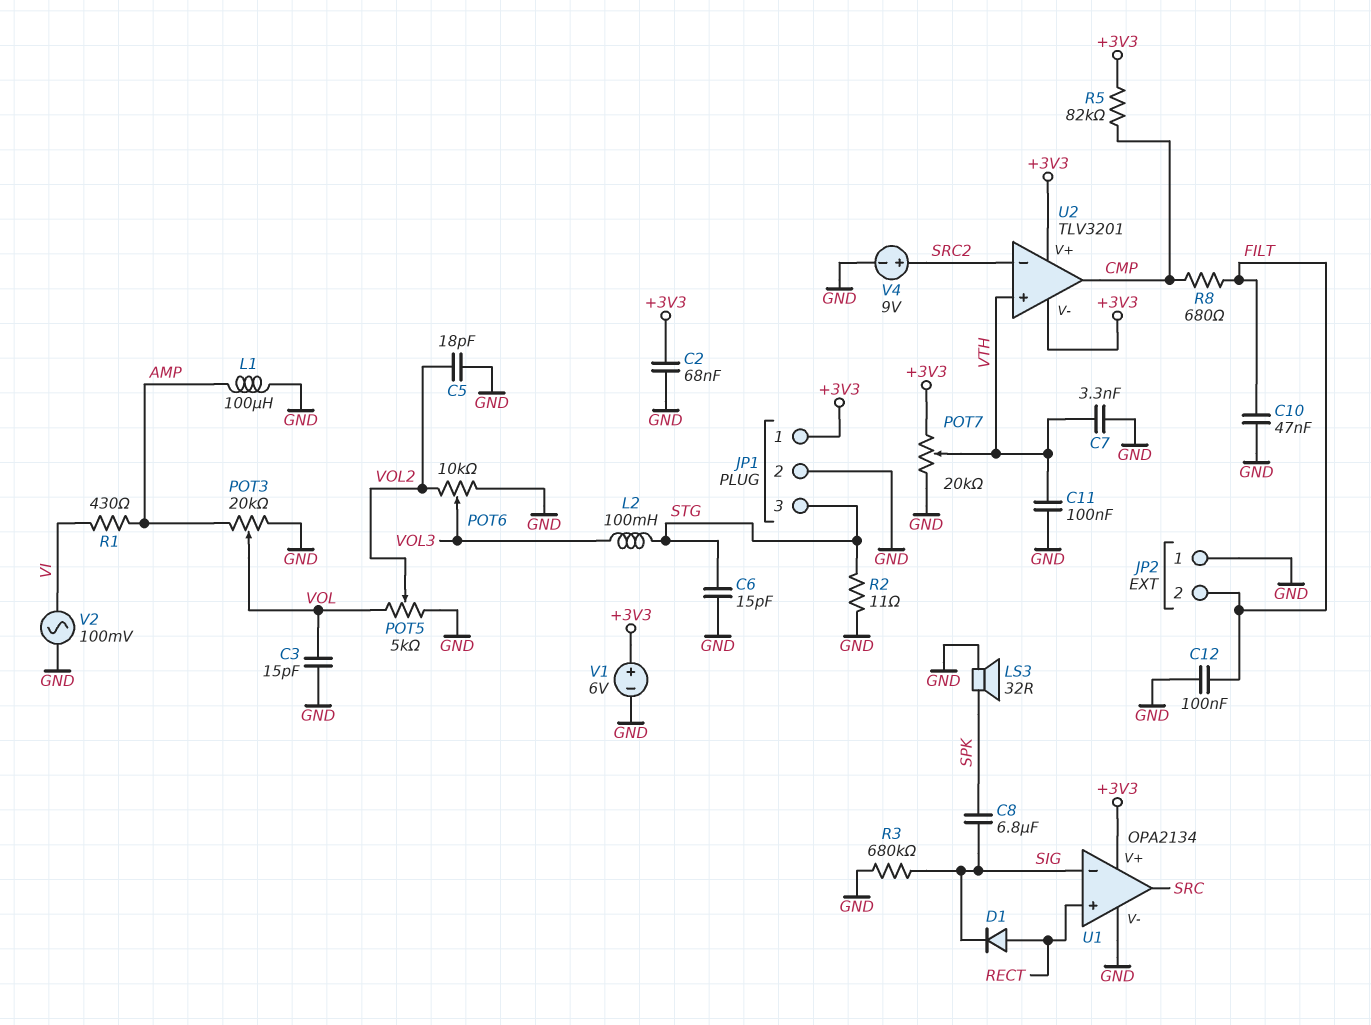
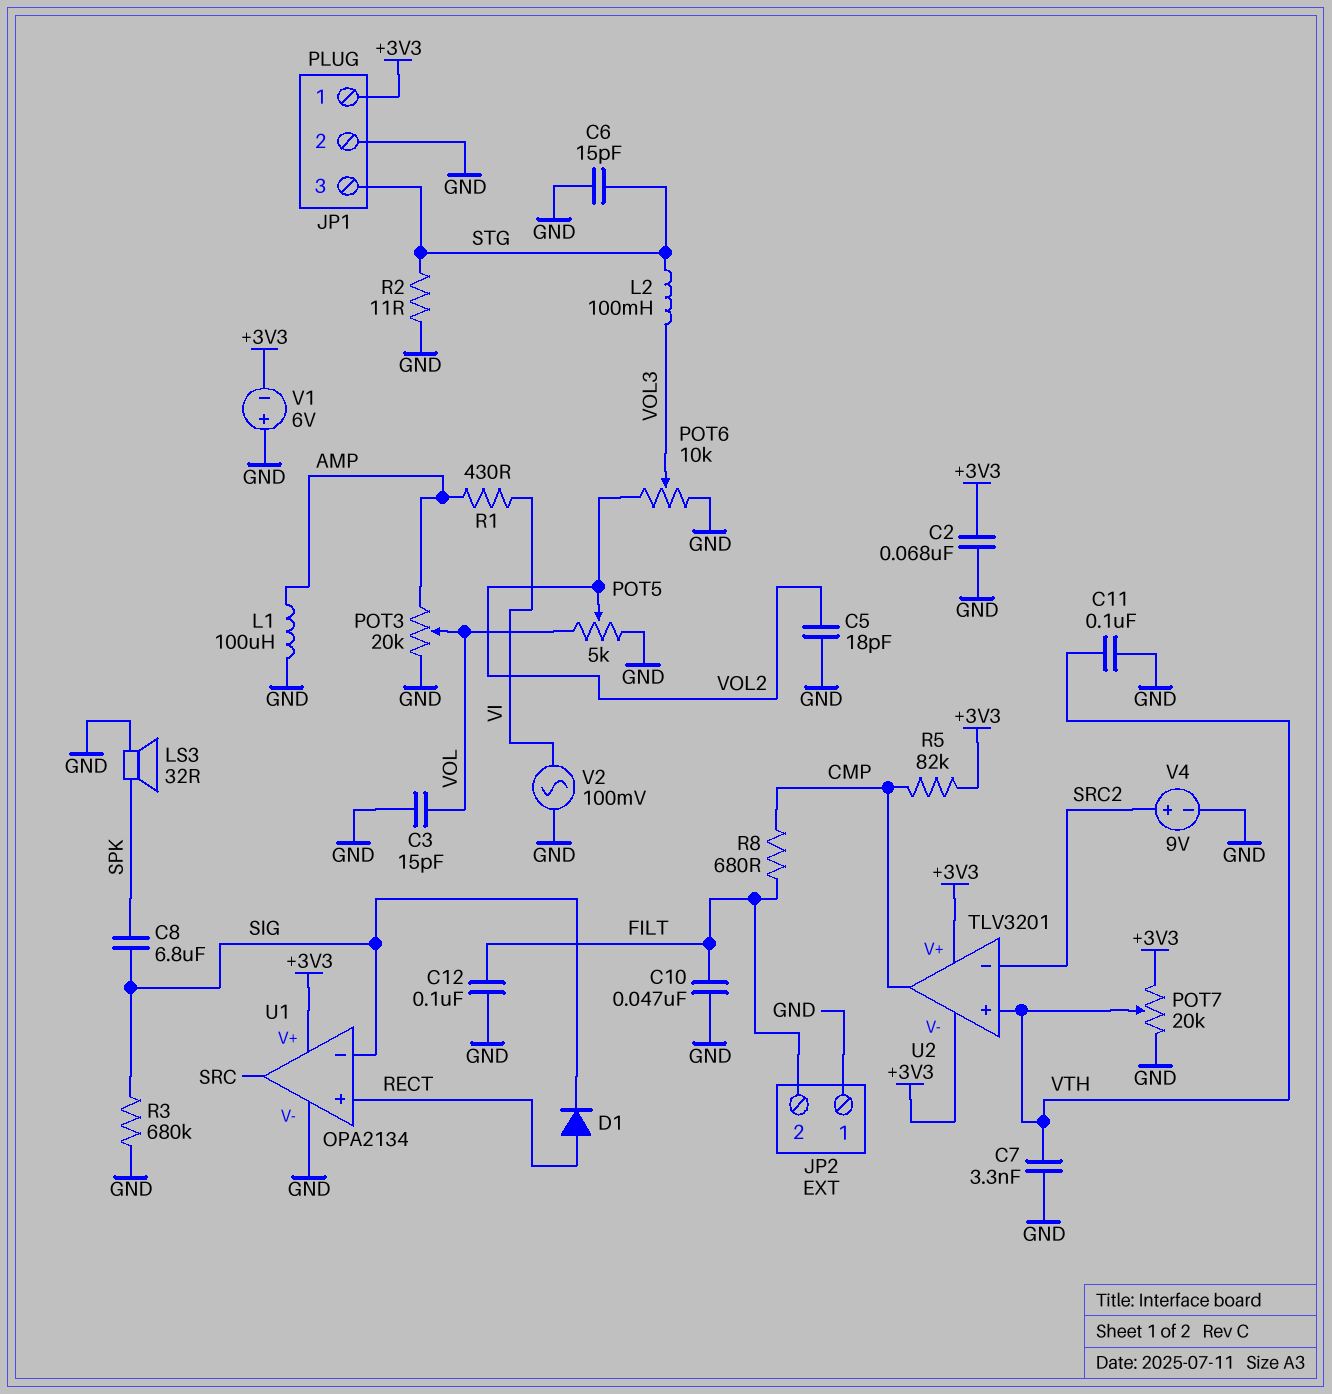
V1: 6V (plus +3V3, minus GND) -> 6V (plus GND, minus +3V3)

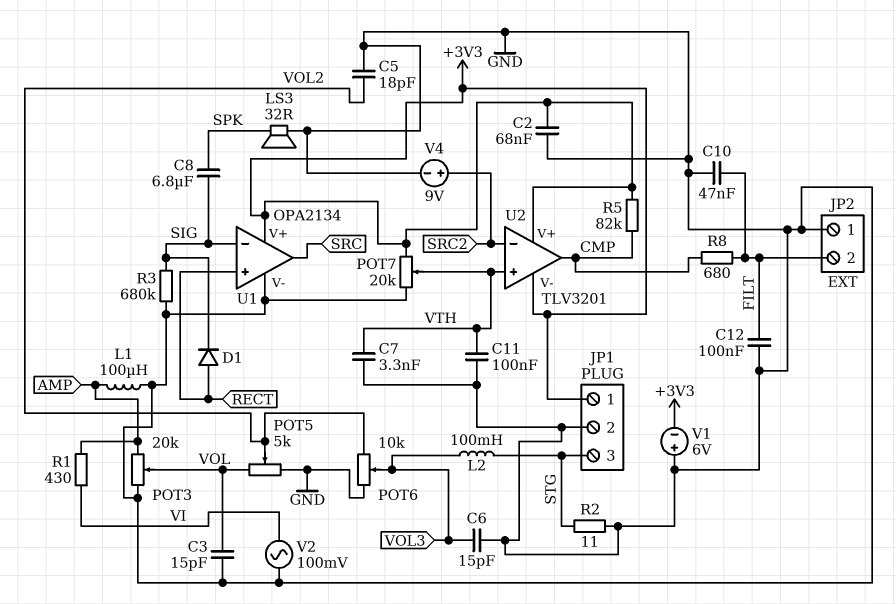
C6: 15pF (GND, STG) -> 15pF (GND, VOL3)

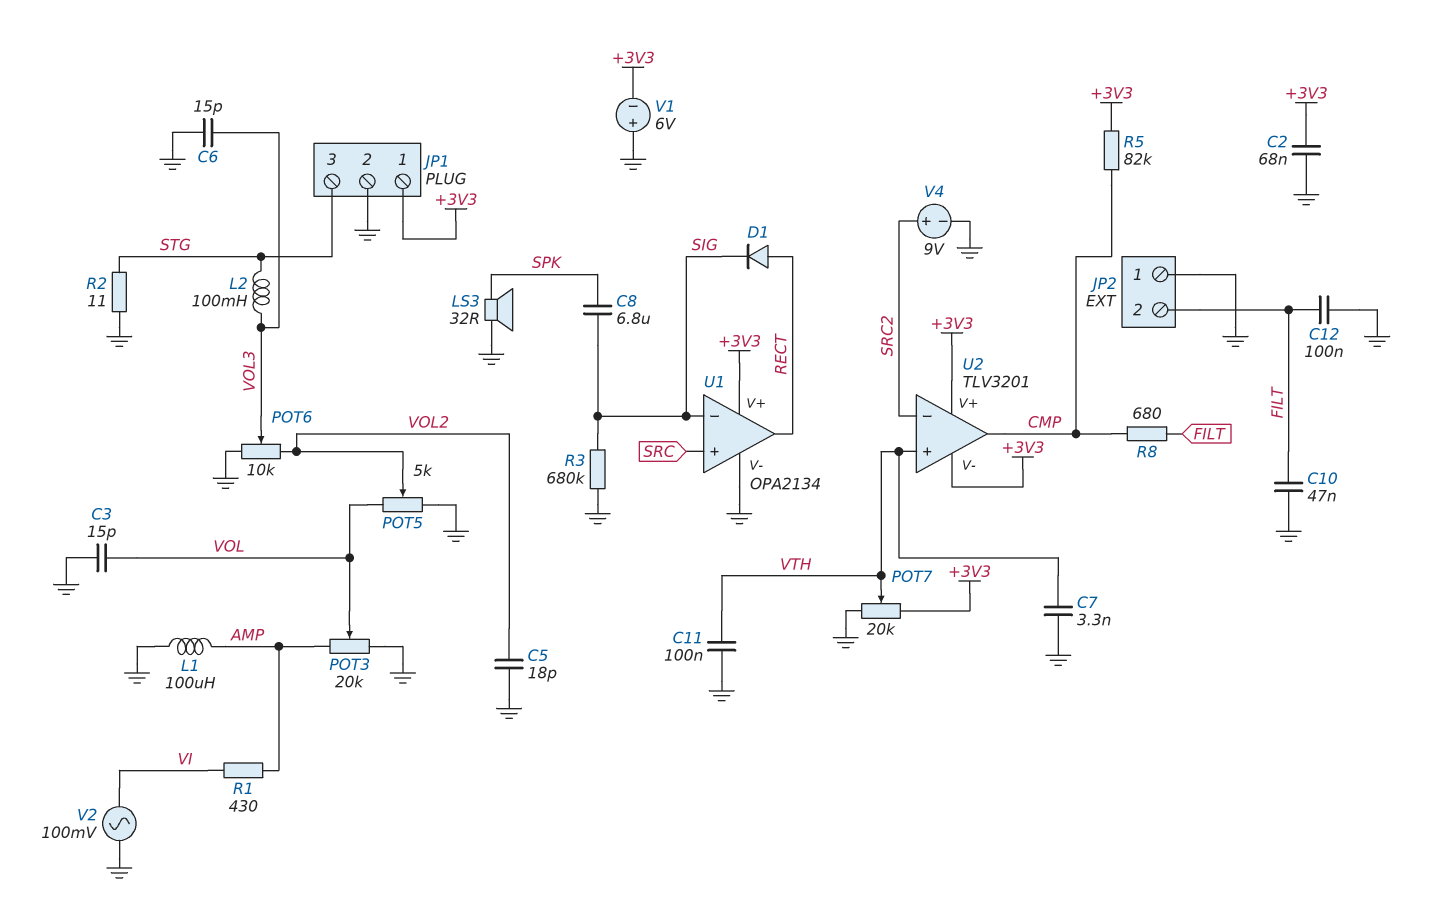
U1 pin in+: RECT -> SRC
U1 pin out: SRC -> RECT

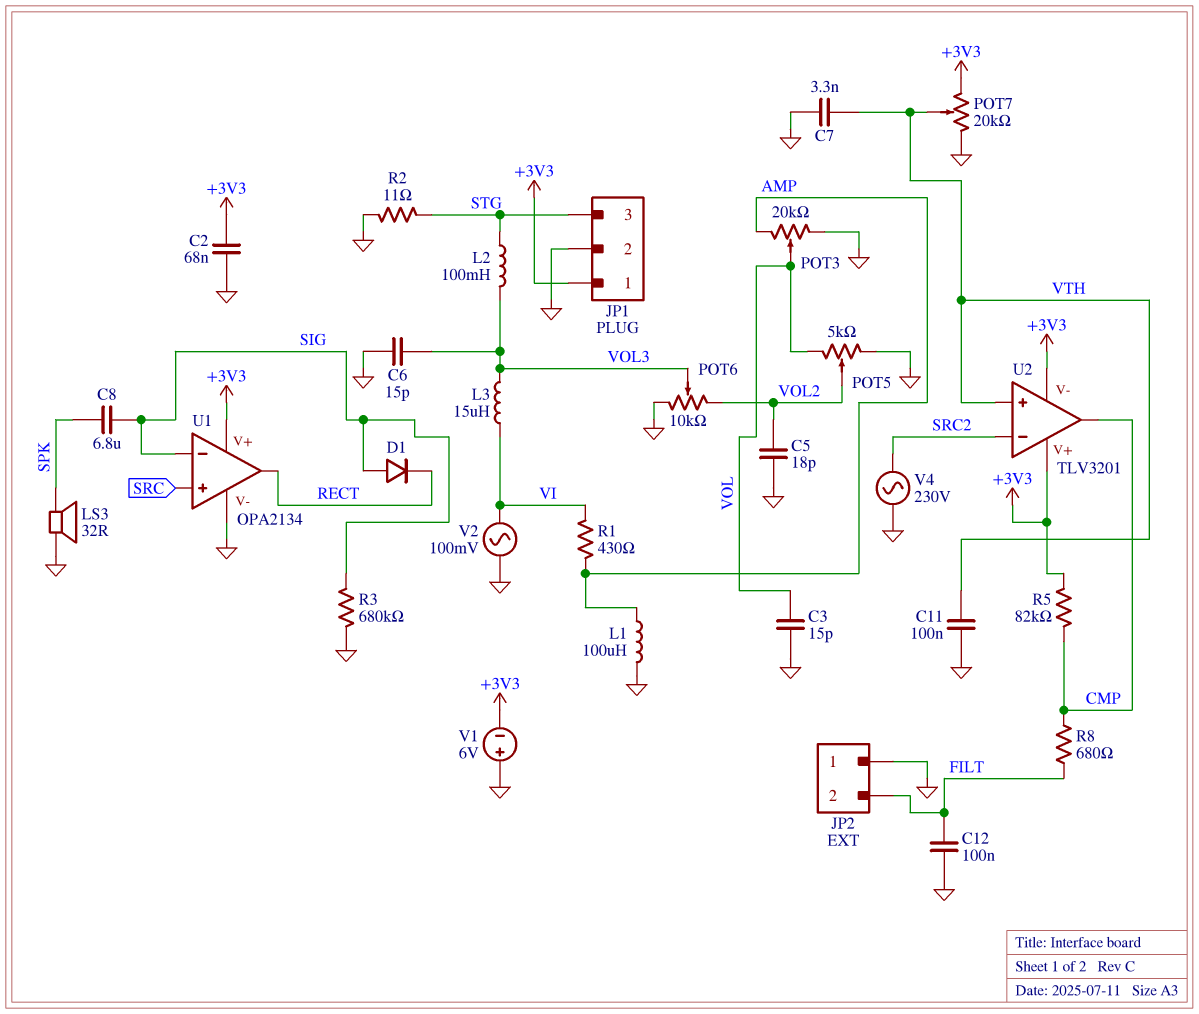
C10: 47nF (FILT, GND) -> none
D1: diode (A RECT, K SIG) -> diode (A SIG, K RECT)
L3: none -> 15uH (VI, VOL3)
V4: 9V (plus SRC2, minus GND) -> AC 230V (GND, SRC2)

